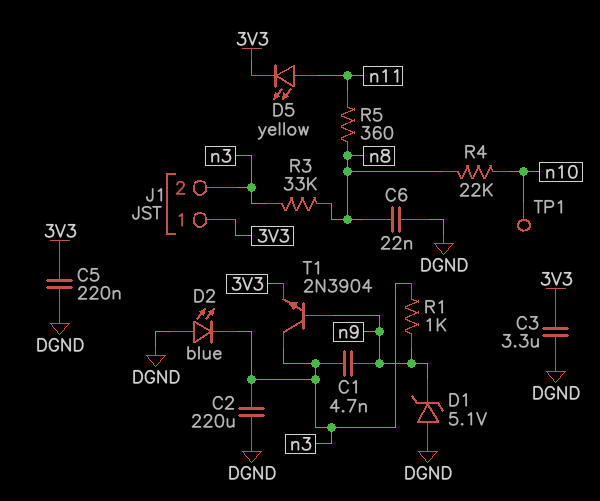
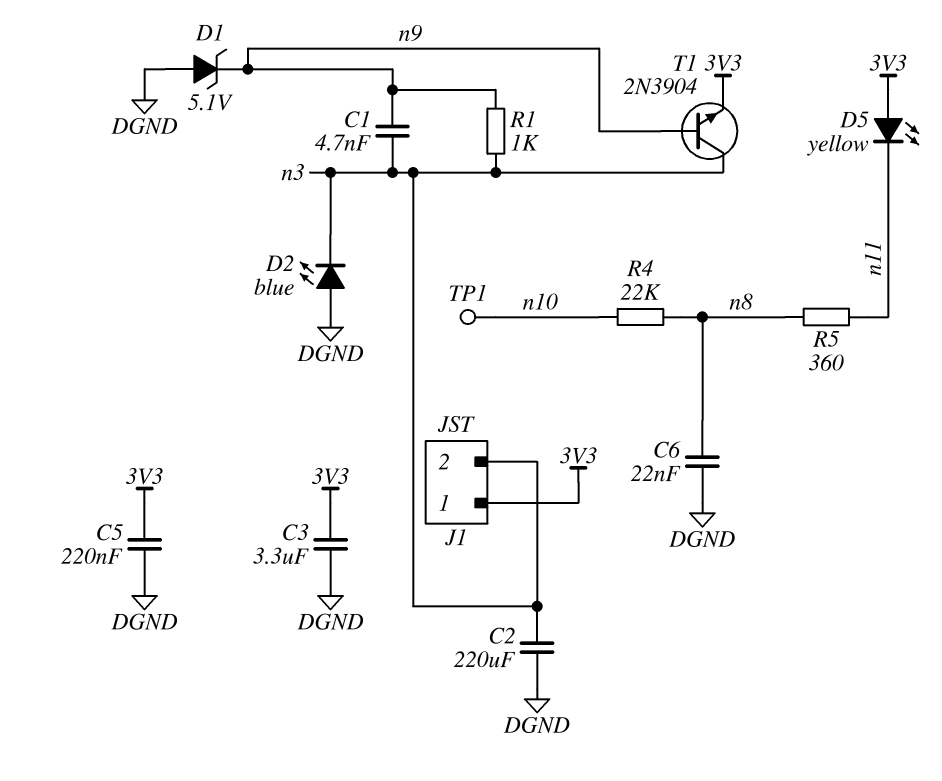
D5: LED yellow (A n11, K 3V3) -> LED yellow (A 3V3, K n11)
R3: 33k (n3, n8) -> none

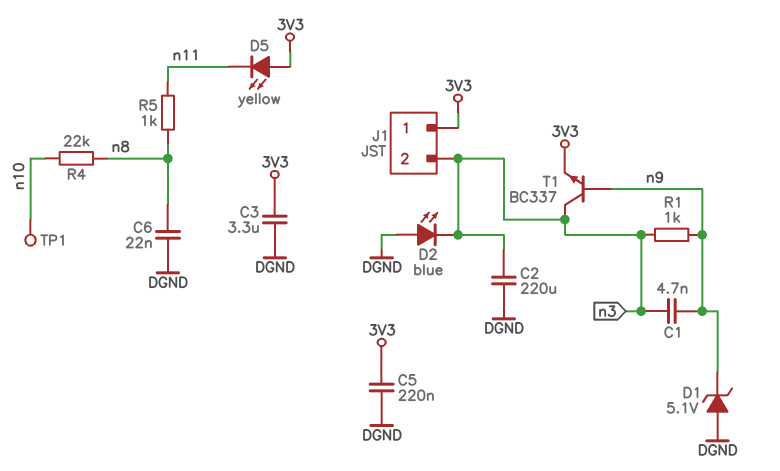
R5: 360 (n8, n11) -> 1k (n8, n11)
T1: NPN 2N3904 (B n9, C n3, E 3V3) -> NPN BC337 (B n9, C n3, E 3V3)

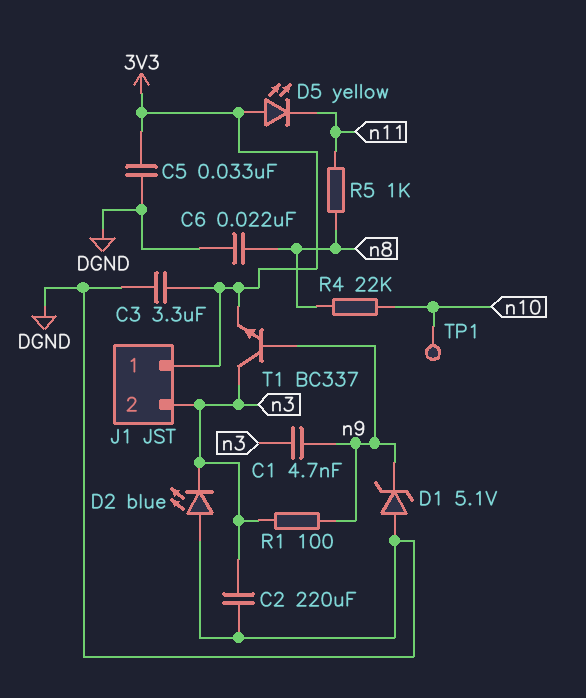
C5: 220nF (3V3, DGND) -> 33nF (3V3, DGND)
R1: 1k (n3, n9) -> 100 (n3, n9)

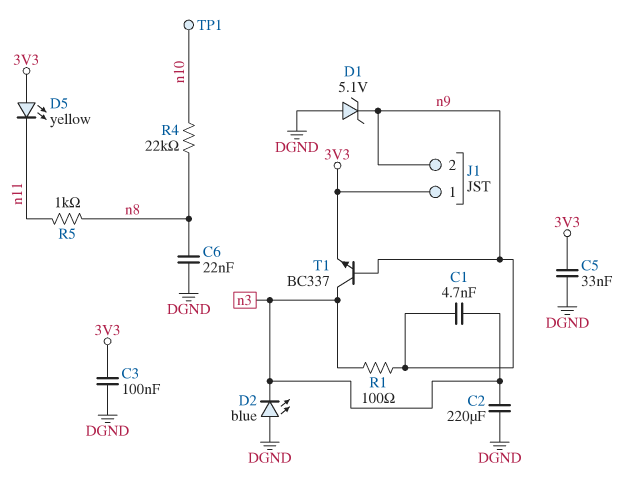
C3: 3.3uF (3V3, DGND) -> 100nF (3V3, DGND)
J1 pin 2: n3 -> n9

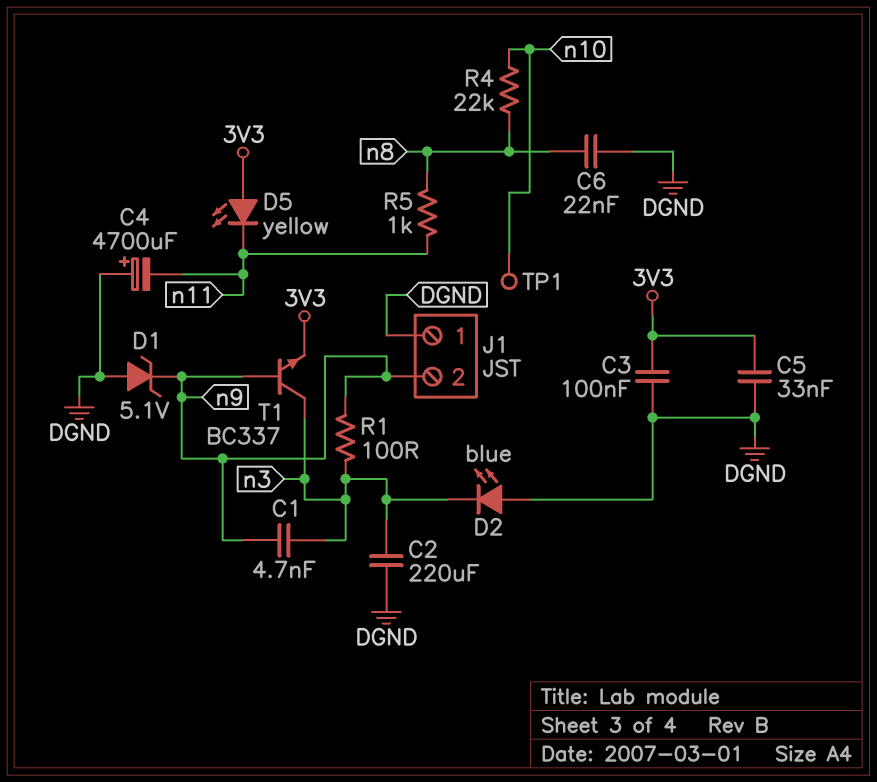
C4: none -> 4700uF (plus DGND, minus n11)
J1 pin 1: 3V3 -> DGND

